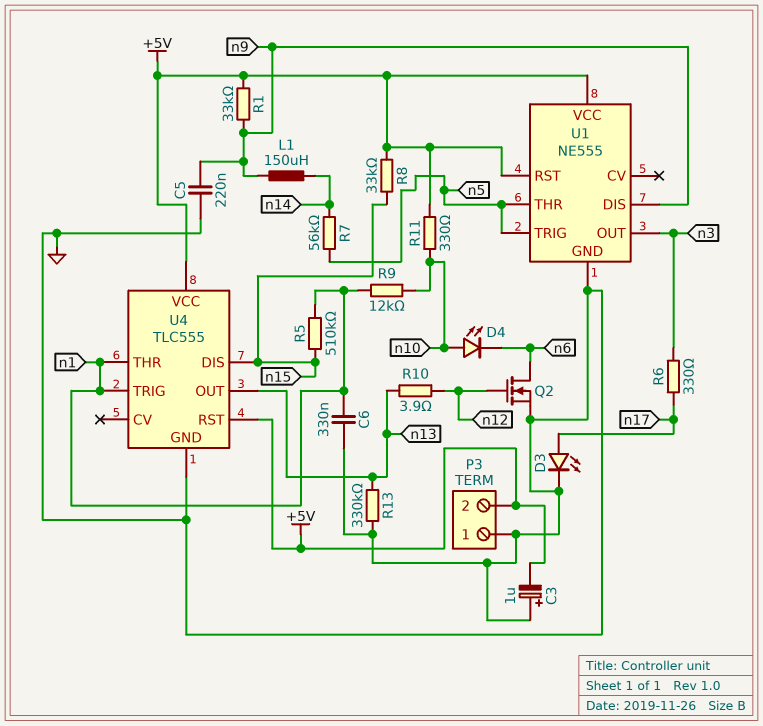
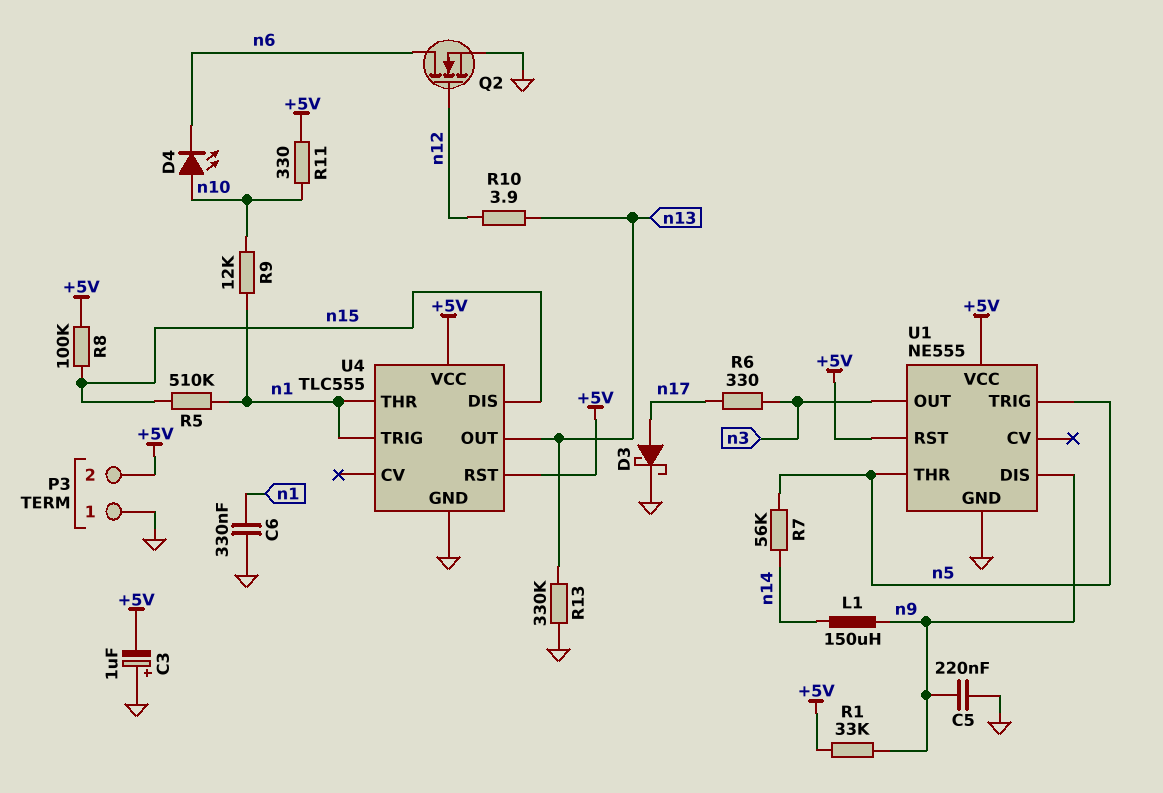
D3: LED (A n17, K GND) -> schottky (A n17, K GND)
R8: 33k (+5V, n15) -> 100k (+5V, n15)

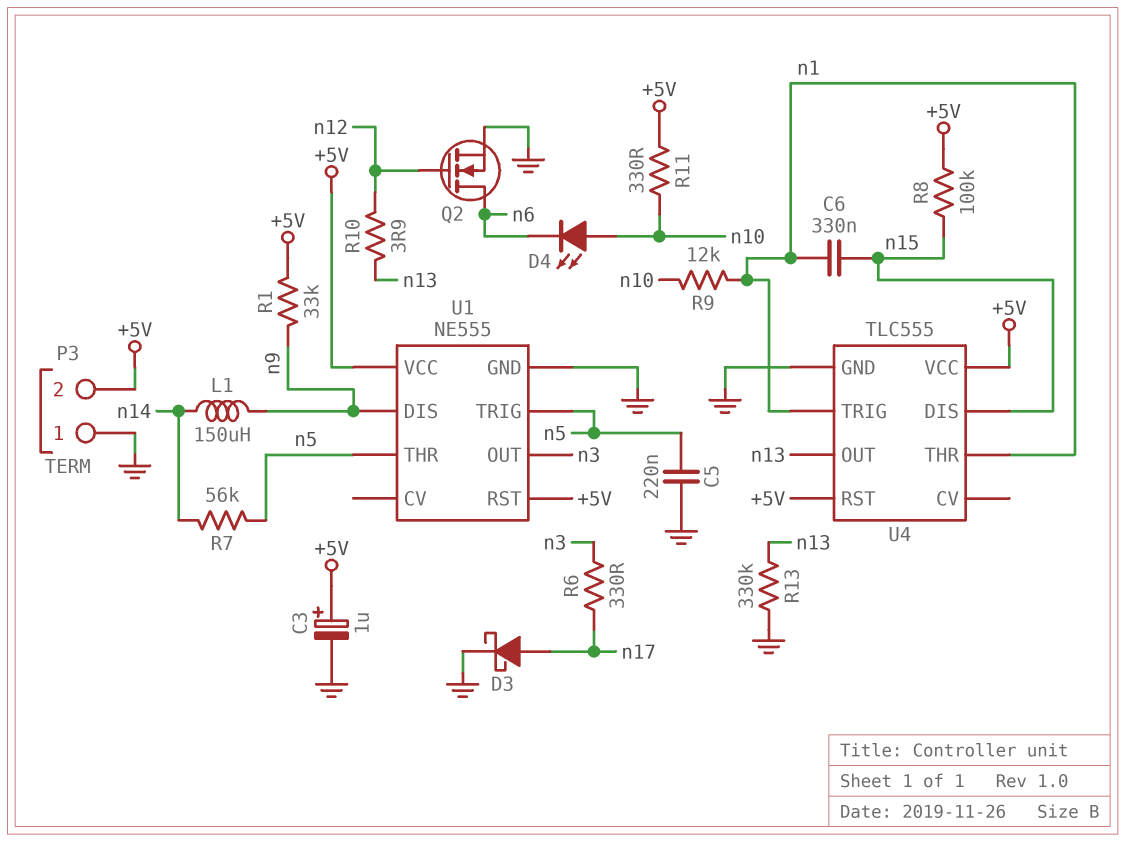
C3: 1uF (plus GND, minus +5V) -> 1uF (plus +5V, minus GND)
C5: 220nF (GND, n9) -> 220nF (GND, n5)
C6: 330nF (GND, n1) -> 330nF (n1, n15)
R5: 510k (n1, n15) -> none

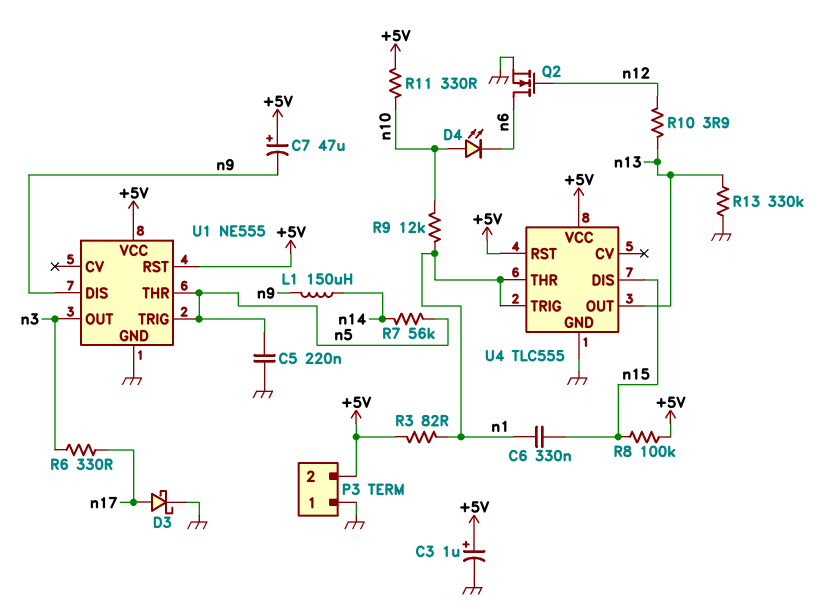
C7: none -> 47uF (plus +5V, minus n9)
R1: 33k (+5V, n9) -> none
R3: none -> 82 (+5V, n1)

